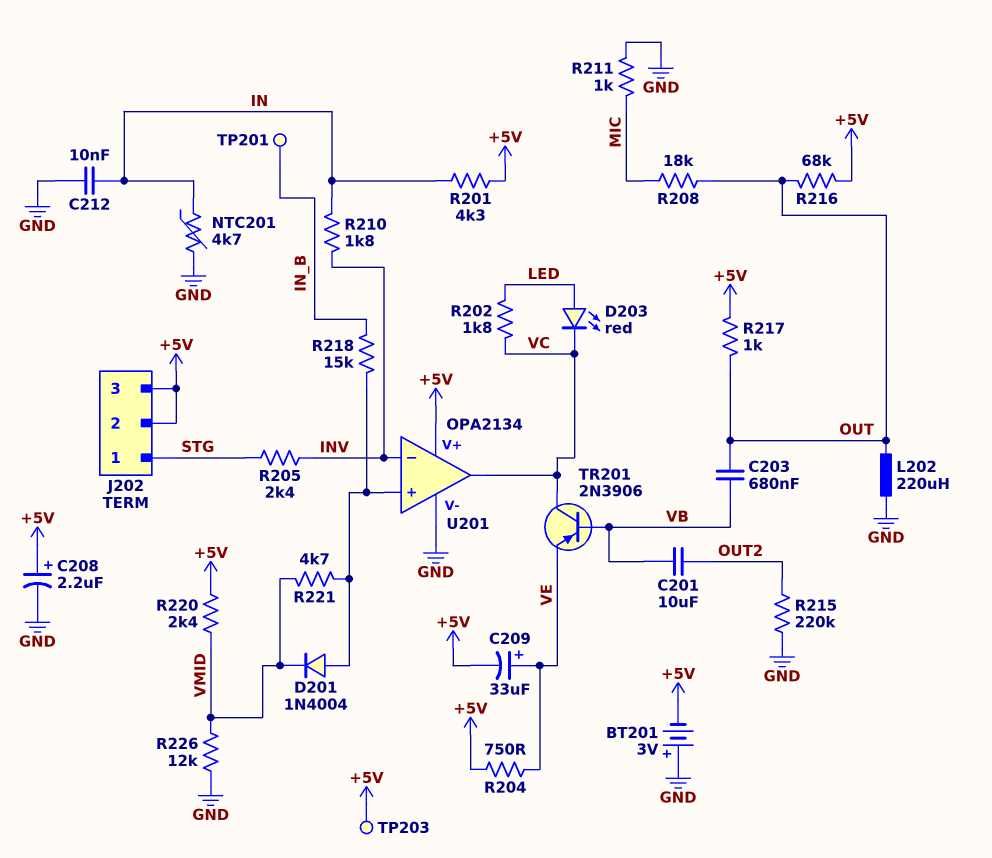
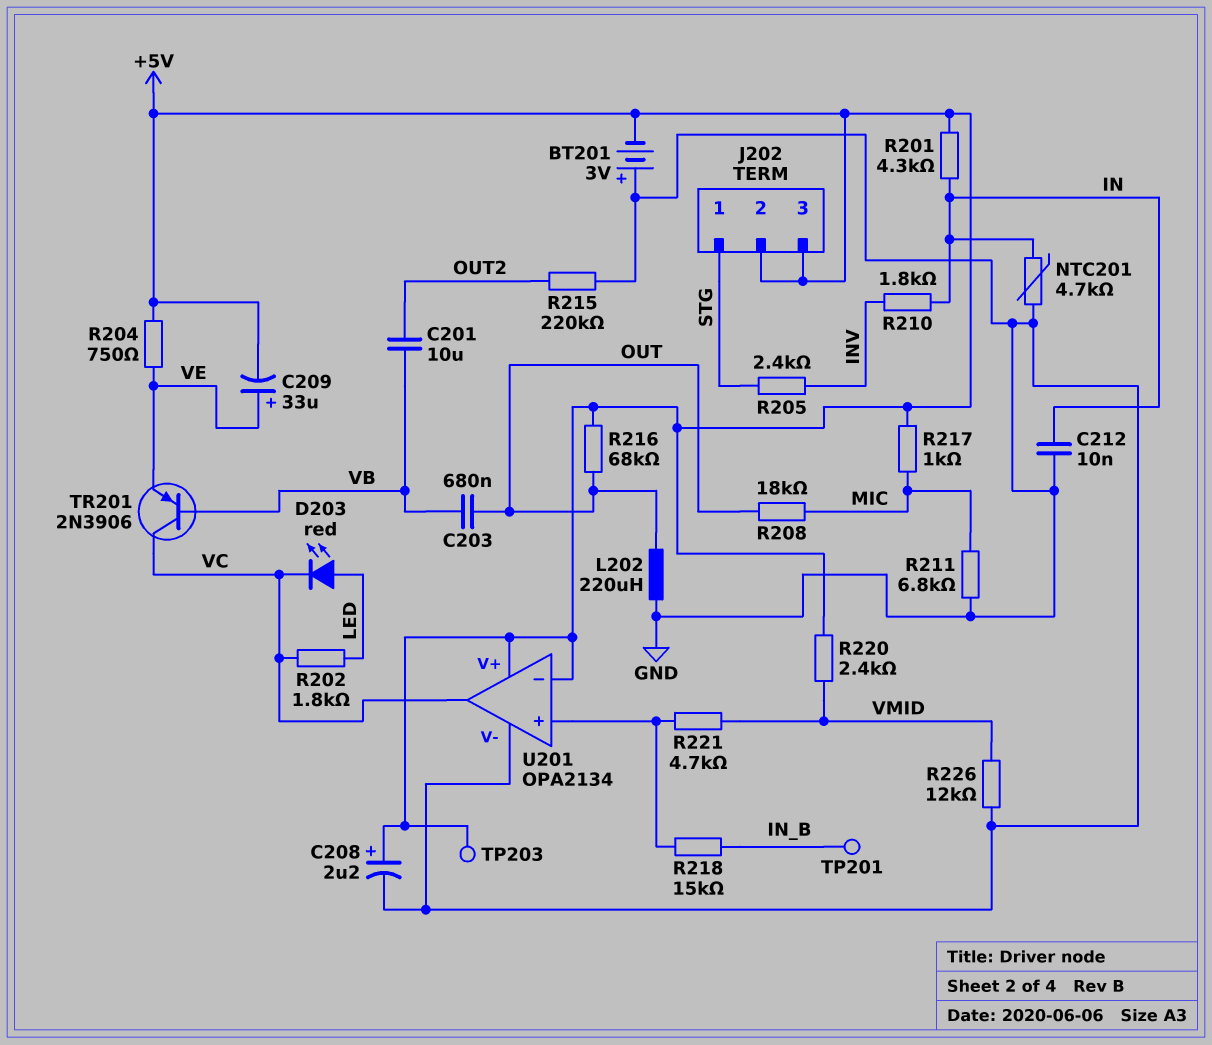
D201: diode 1N4004 (A U201/in+, K VMID) -> none
R211: 1k (GND, MIC) -> 6.8k (GND, MIC)
R217: 1k (+5V, OUT) -> 1k (+5V, MIC)
U201 pin in-: INV -> +5V

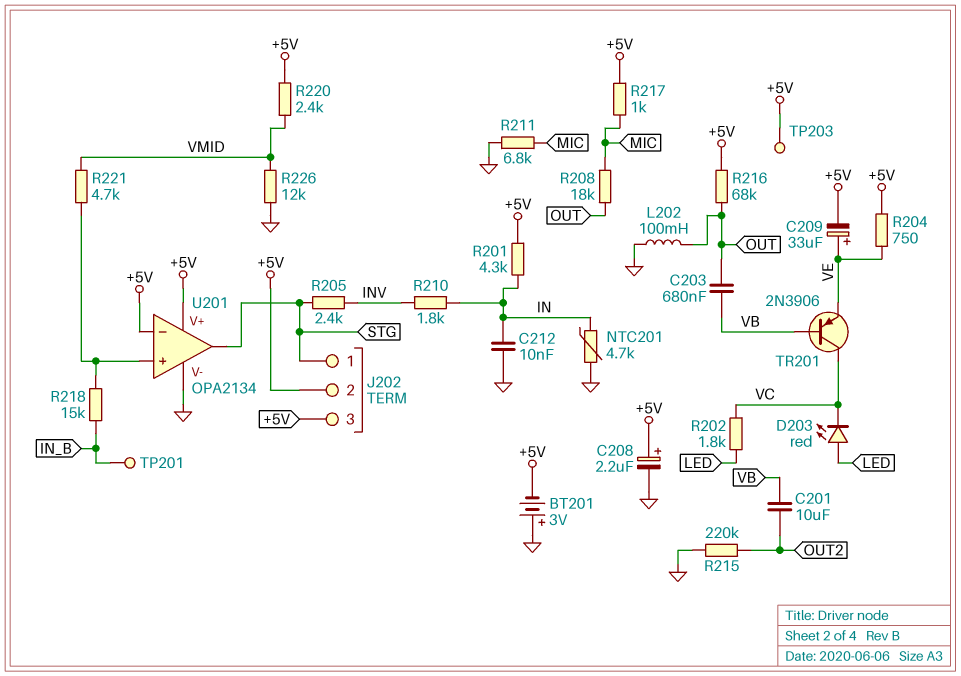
L202: 220uH (GND, OUT) -> 100mH (GND, OUT)
U201 pin out: VC -> STG

